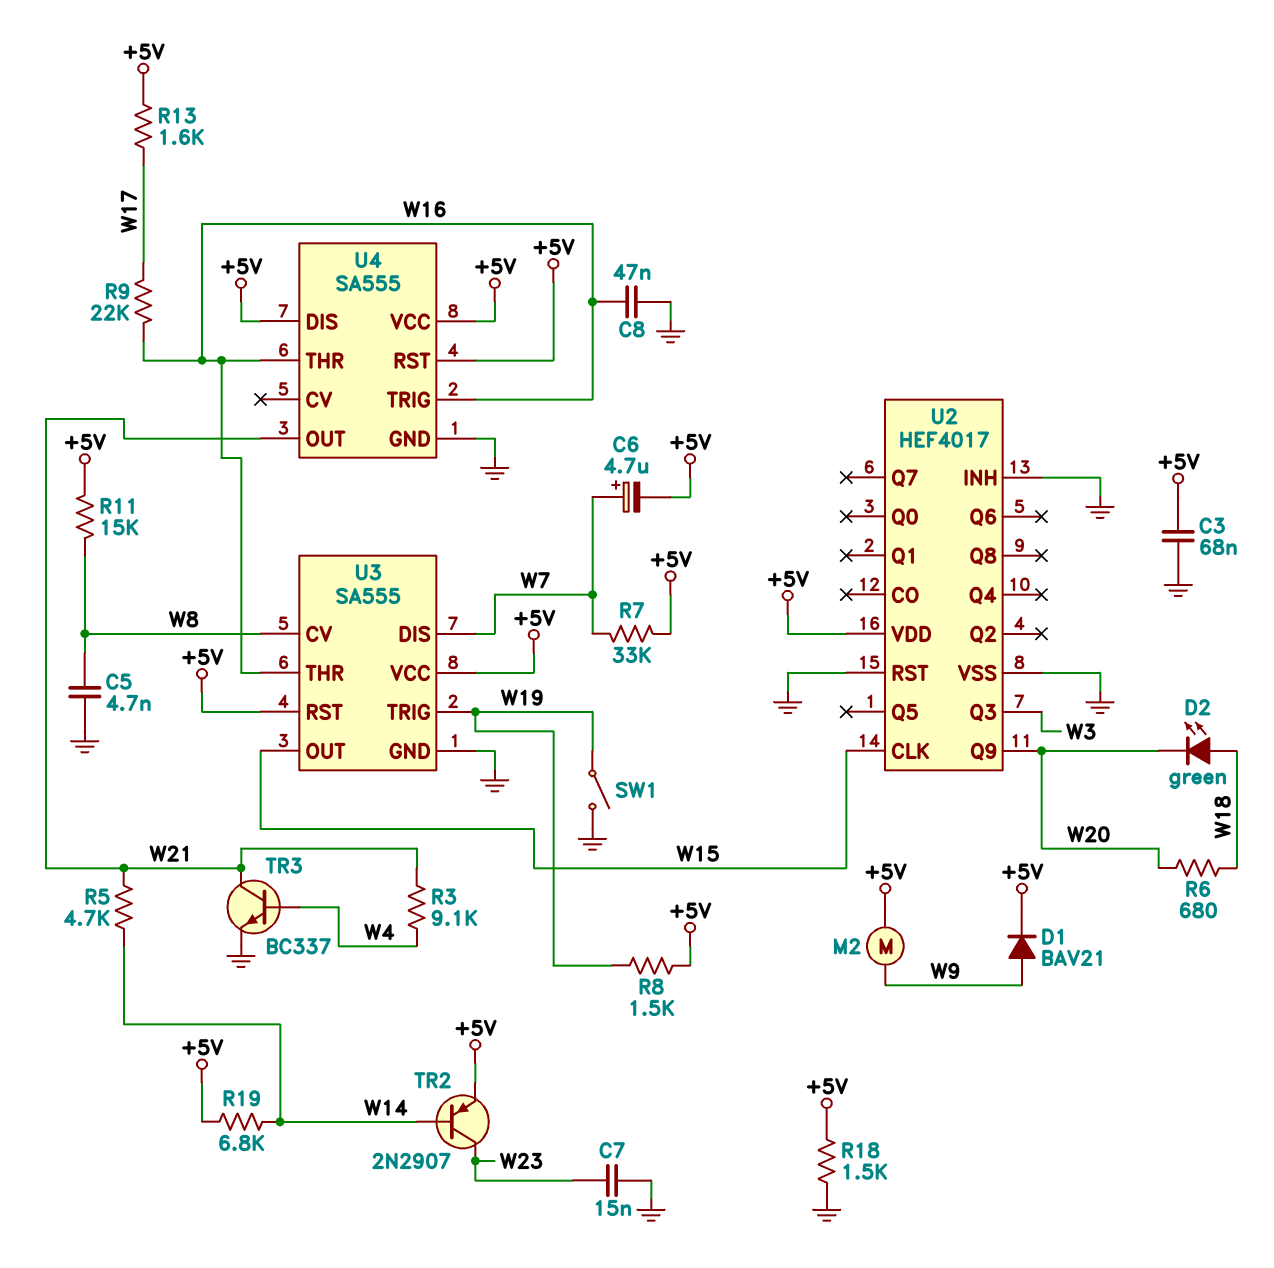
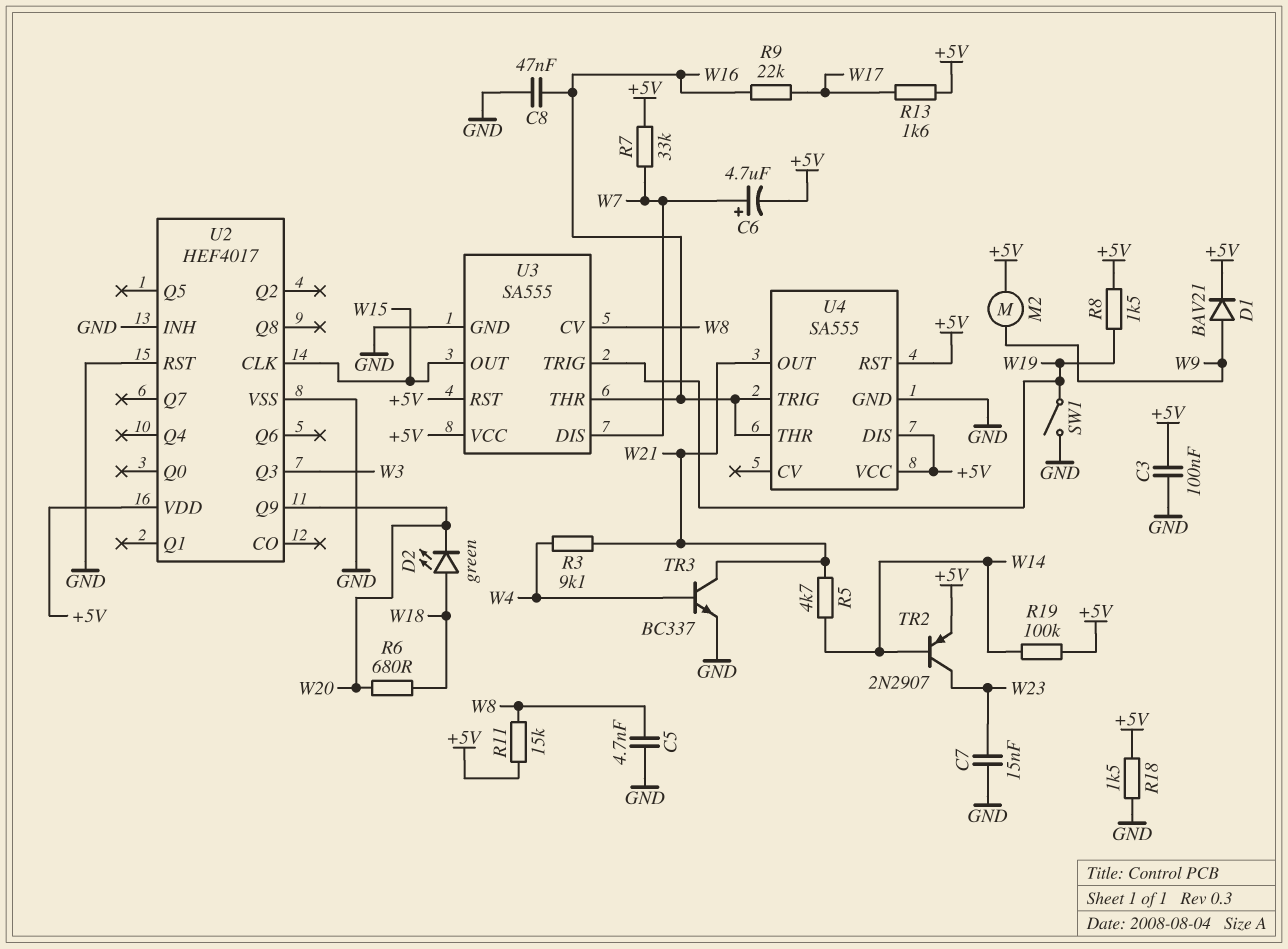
C3: 68nF (+5V, GND) -> 100nF (+5V, GND)
R19: 6.8k (+5V, W14) -> 100k (+5V, W14)

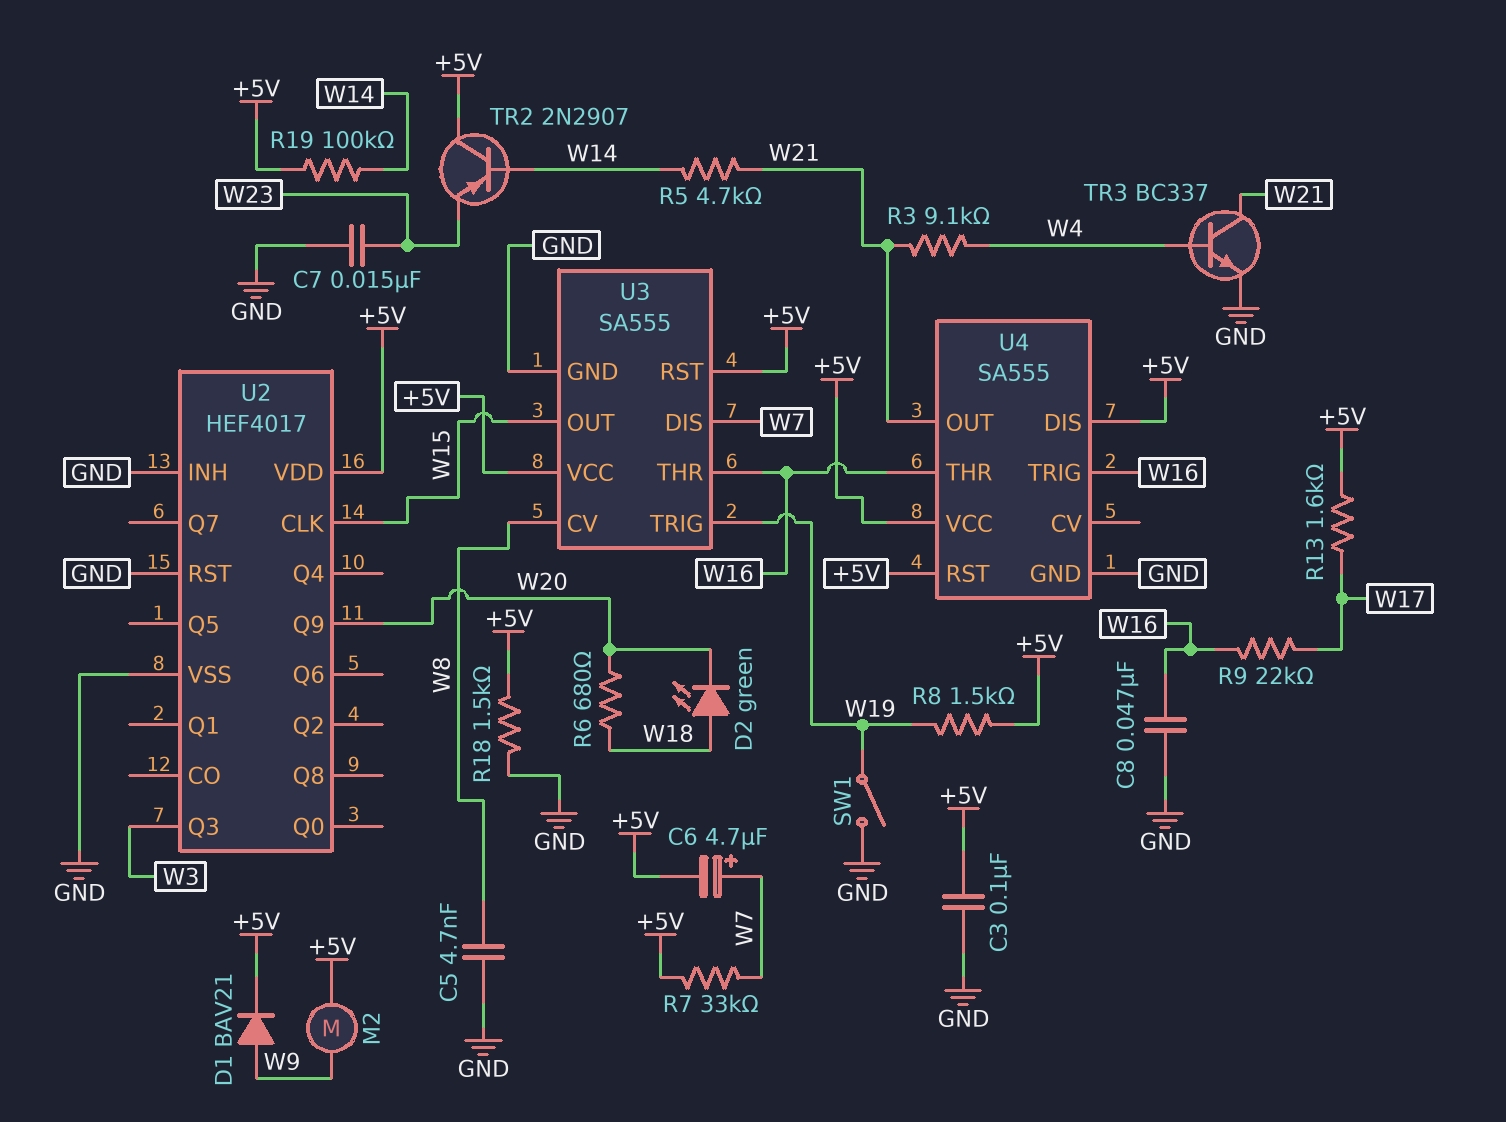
R11: 15k (+5V, W8) -> none
TR2: PNP 2N2907 (B W14, C W23, E +5V) -> PNP 2N2907 (B W14, C +5V, E W23)

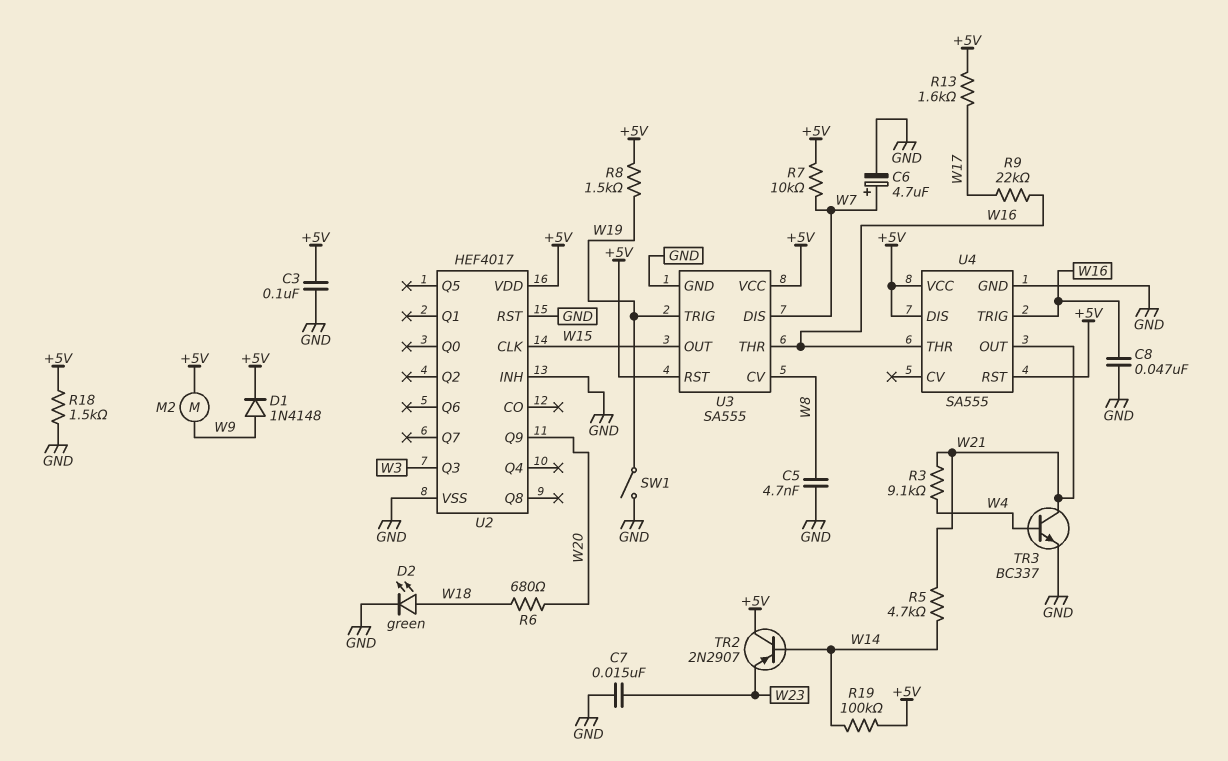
C6: 4.7uF (plus W7, minus +5V) -> 4.7uF (plus W7, minus GND)
D1: diode BAV21 (A W9, K +5V) -> diode 1N4148 (A W9, K +5V)
D2: LED green (A W18, K W20) -> LED green (A W18, K GND)
R7: 33k (+5V, W7) -> 10k (+5V, W7)

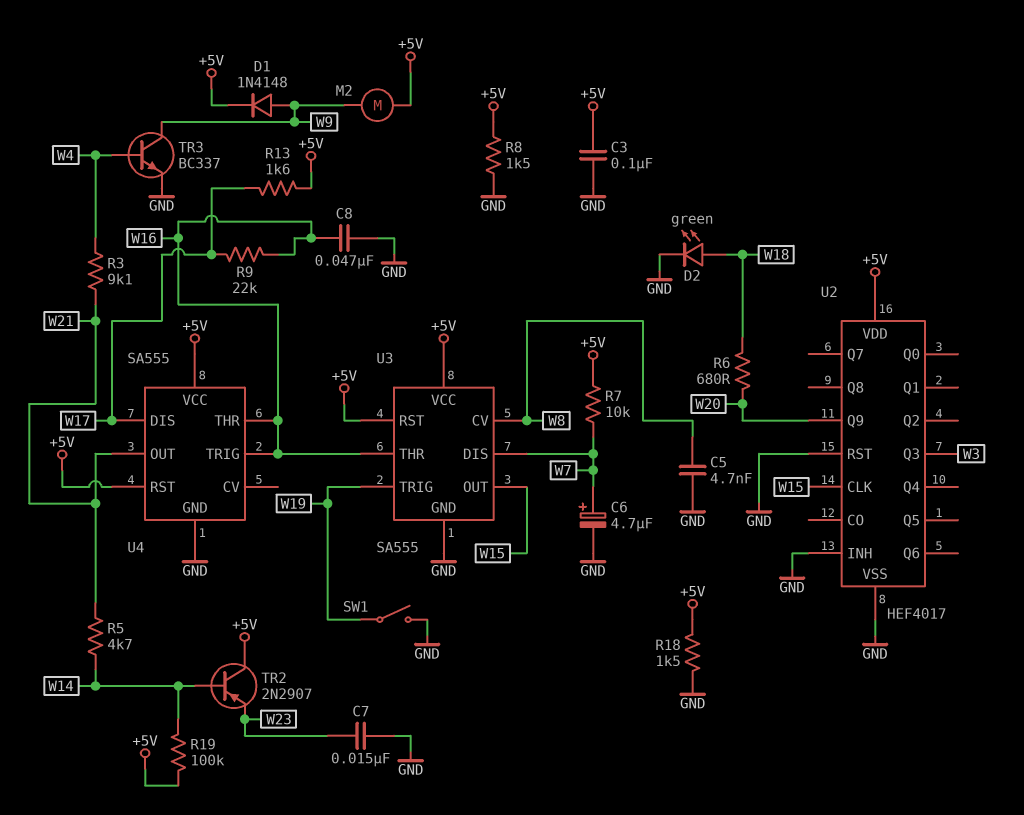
R8: 1.5k (+5V, W19) -> 1.5k (+5V, GND)
TR3: NPN BC337 (B W4, C W21, E GND) -> NPN BC337 (B W4, C W9, E GND)
U4 pin DIS: +5V -> W17

